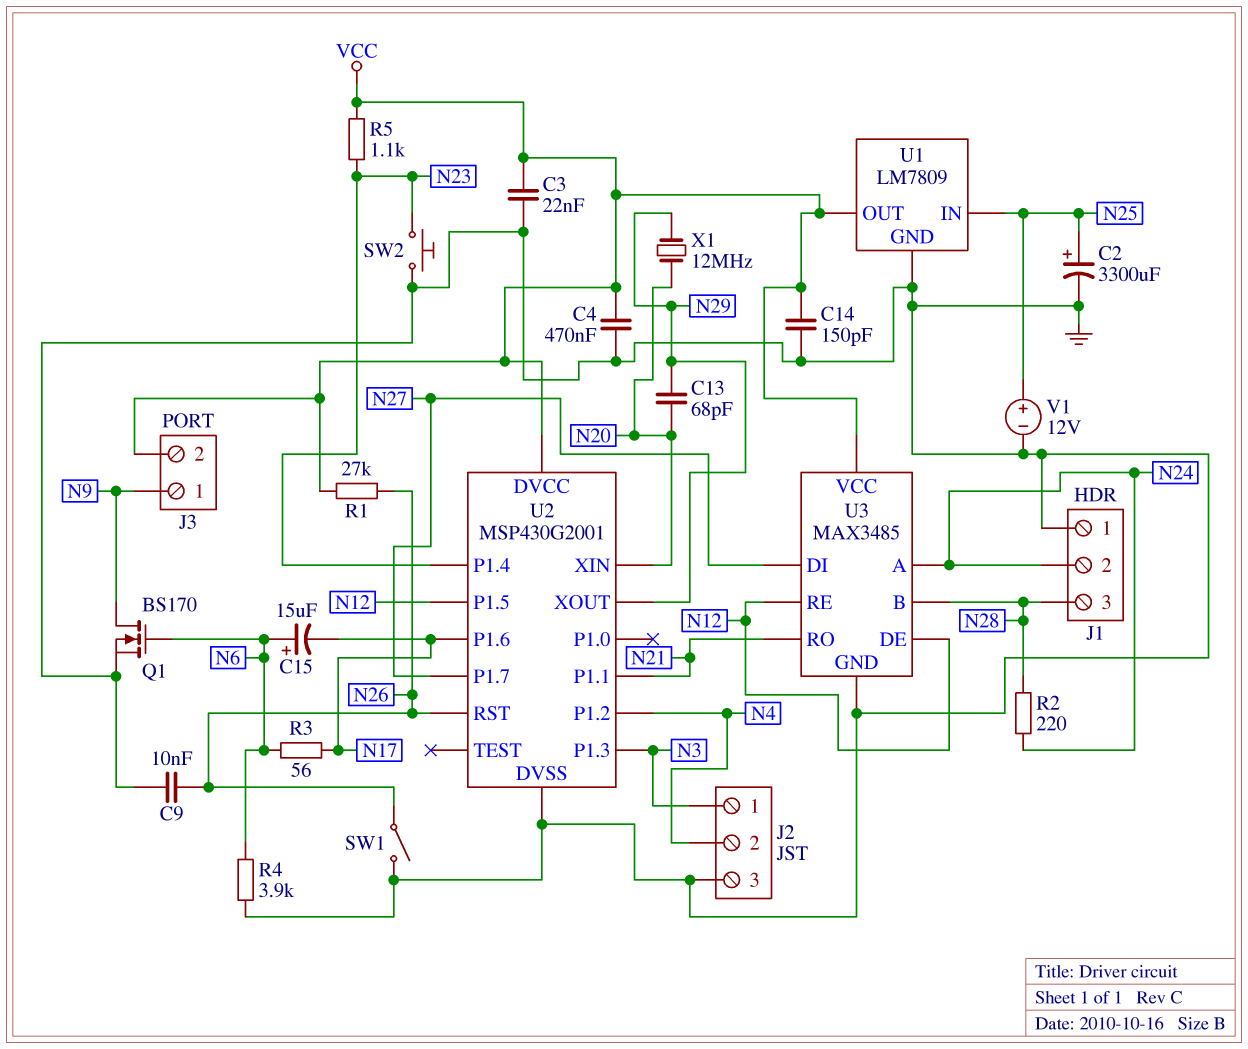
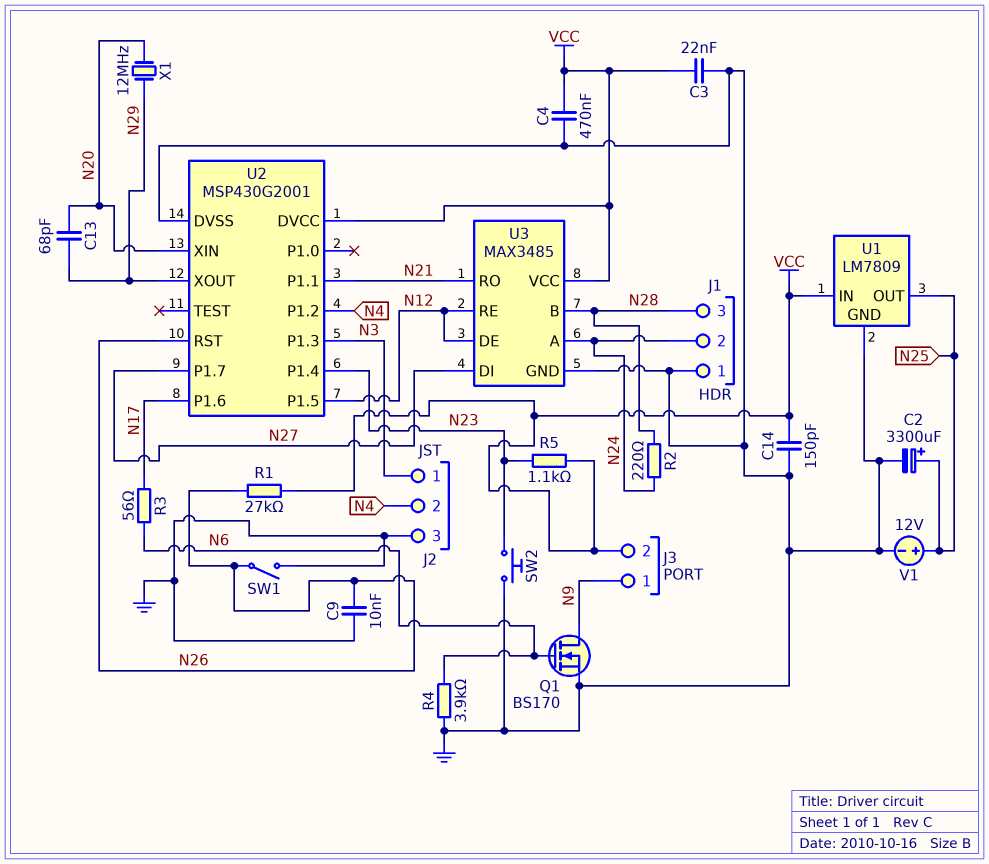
C15: 15uF (plus N6, minus N17) -> none
U1 pin IN: N25 -> VCC
U1 pin OUT: VCC -> N25

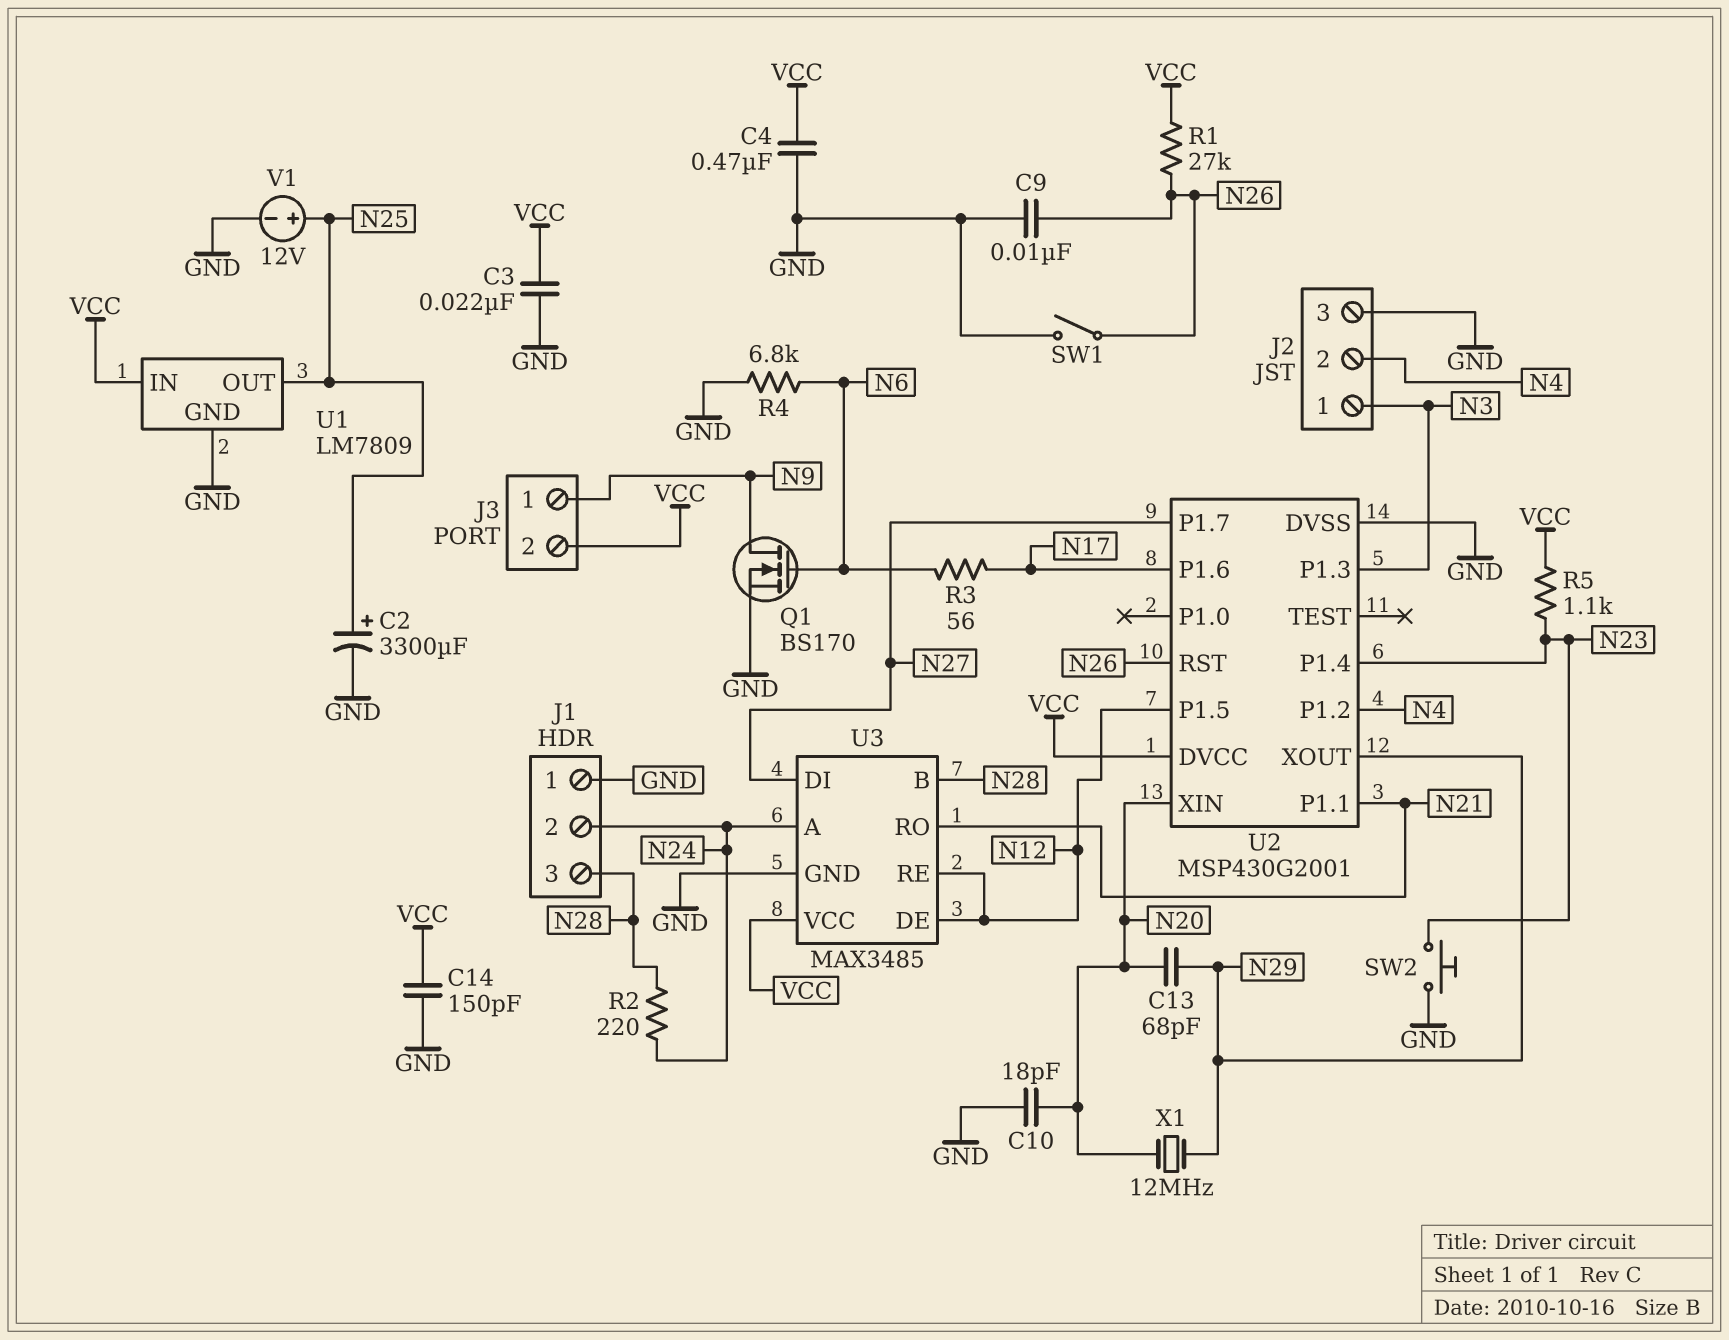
C10: none -> 18pF (GND, N20)
R4: 3.9k (GND, N6) -> 6.8k (GND, N6)

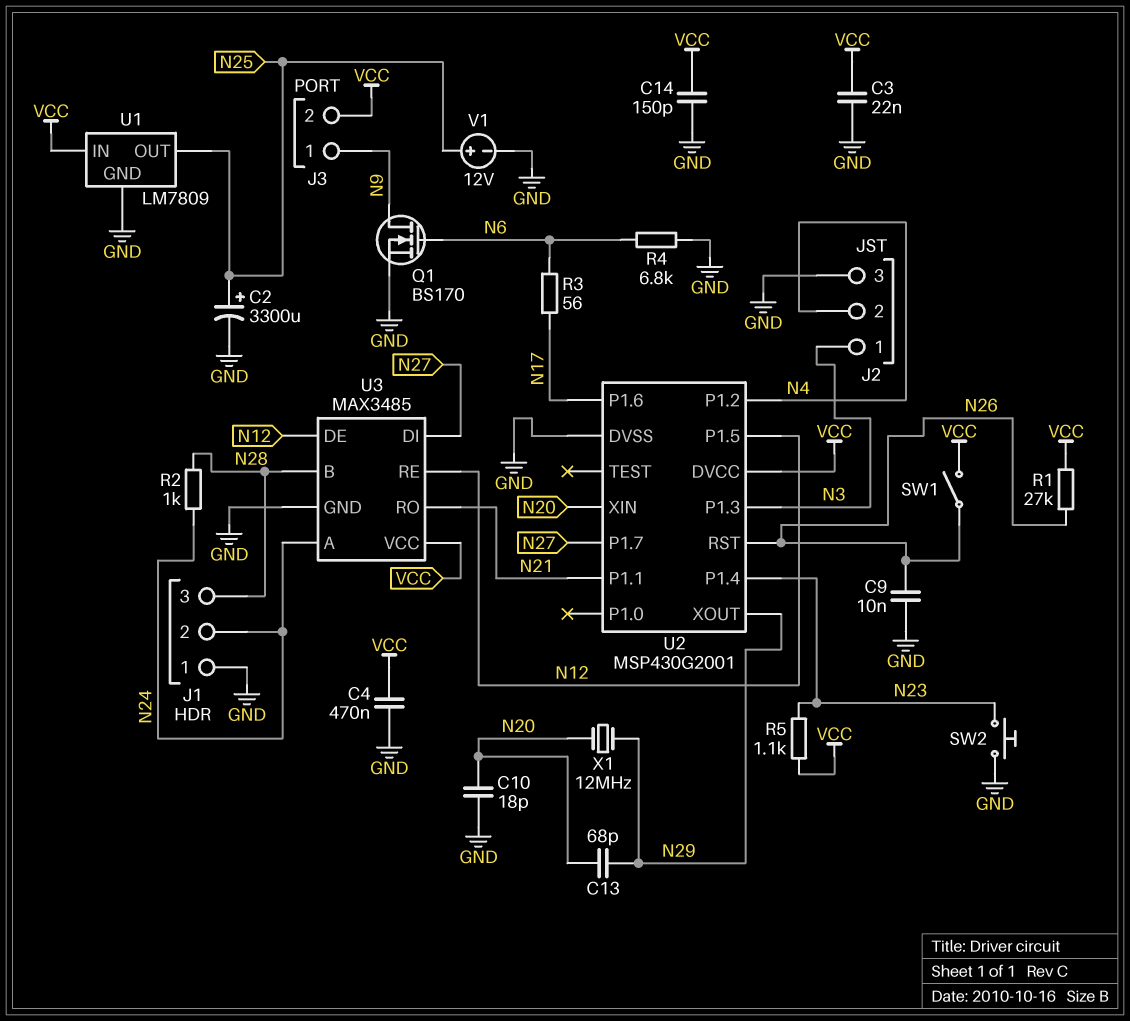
R2: 220 (N24, N28) -> 1k (N24, N28)
SW1: switch (GND, N26) -> switch (N26, VCC)

